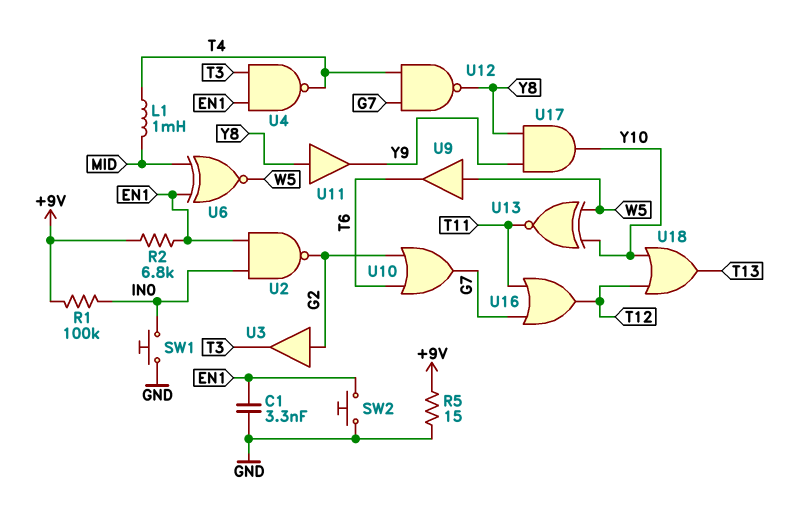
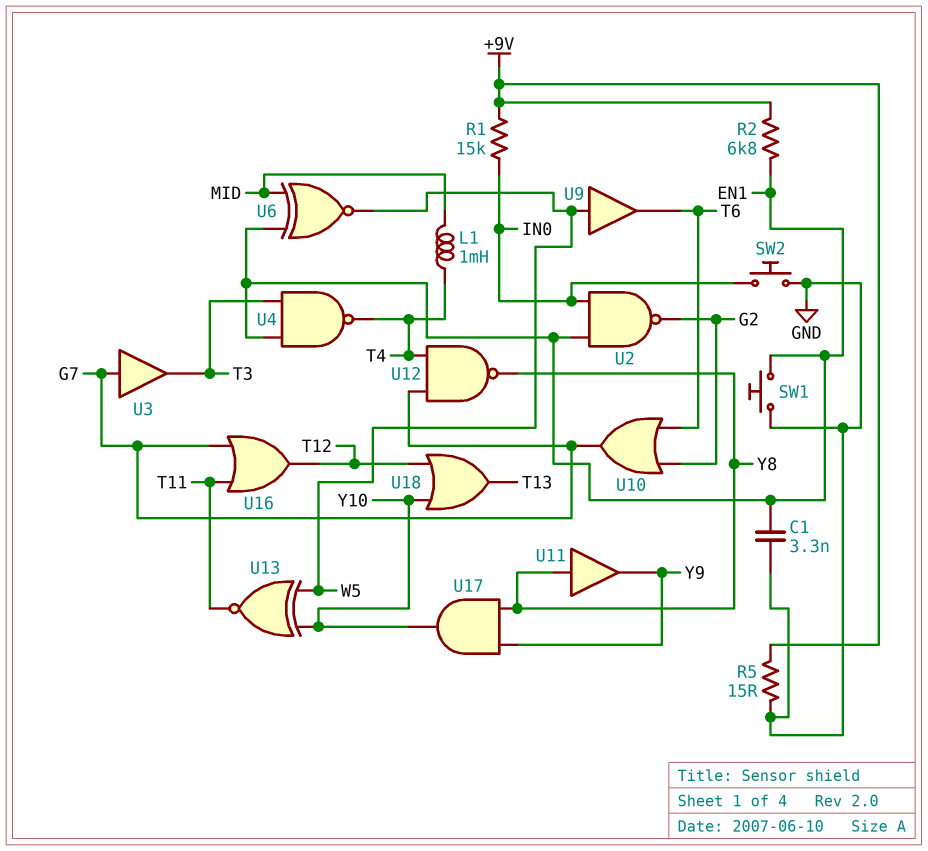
R1: 100k (+9V, IN0) -> 15k (+9V, IN0)
SW1: button (GND, IN0) -> button (EN1, GND)
SW2: button (EN1, GND) -> button (GND, IN0)
U3: buffer (in G2, out T3) -> buffer (in G7, out T3)

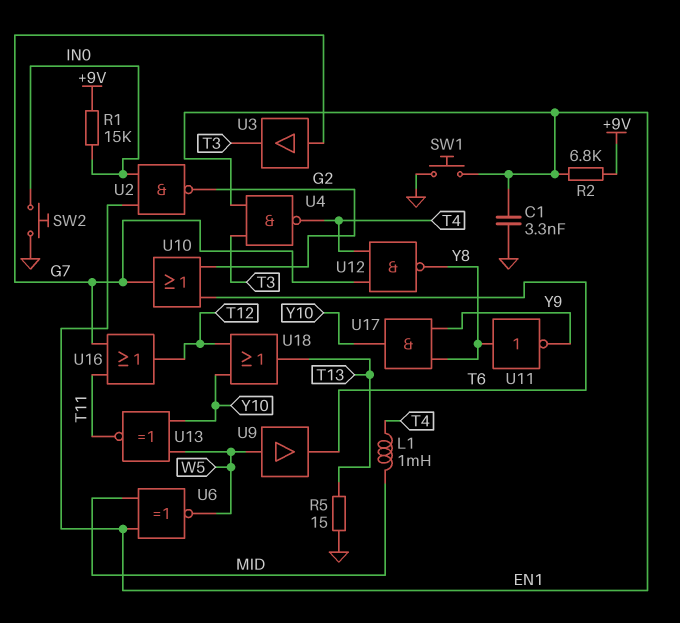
R5: 15 (+9V, GND) -> 15 (GND, T13)
U11: buffer (in Y8, out Y9) -> NOT (in Y8, out Y9)

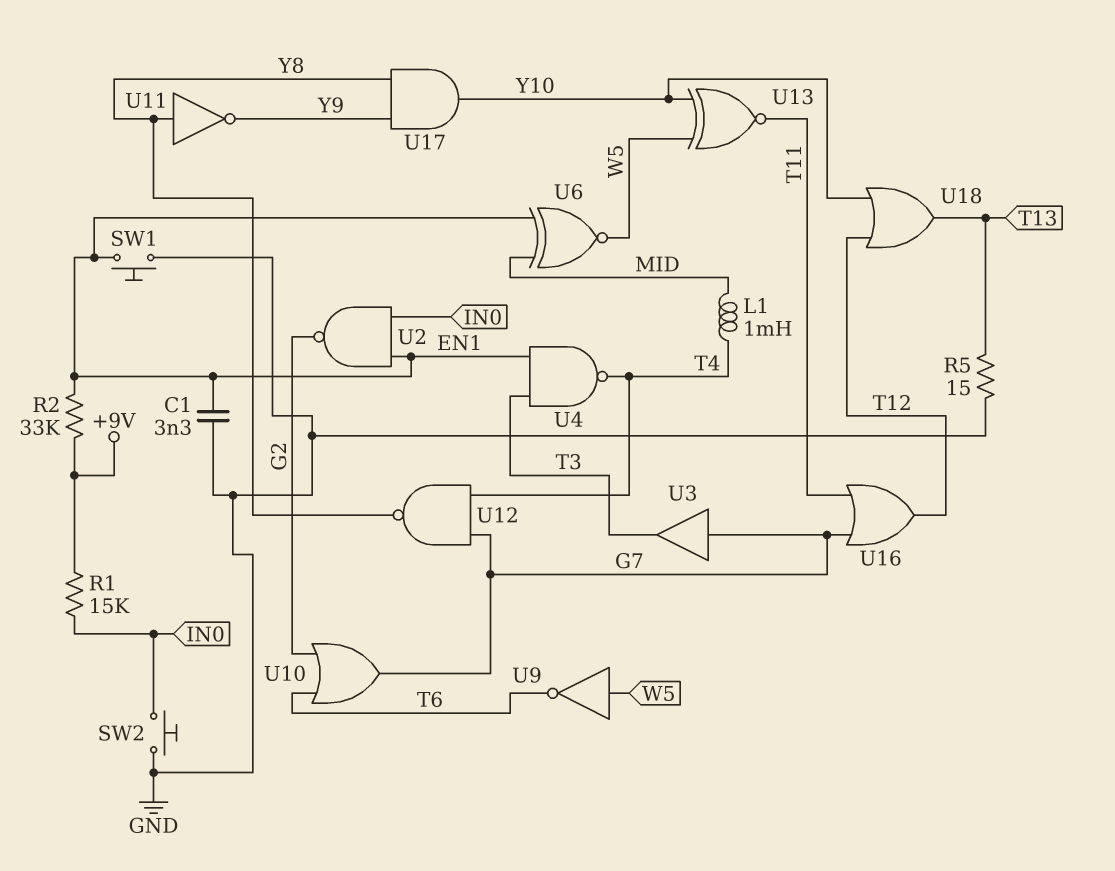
R2: 6.8k (+9V, EN1) -> 33k (+9V, EN1)
U9: buffer (in W5, out T6) -> NOT (in W5, out T6)

